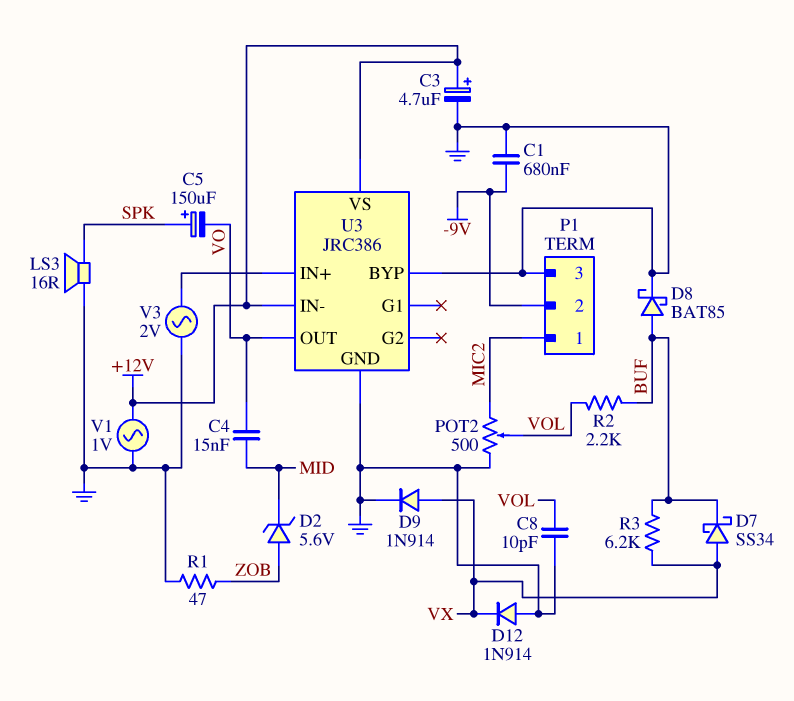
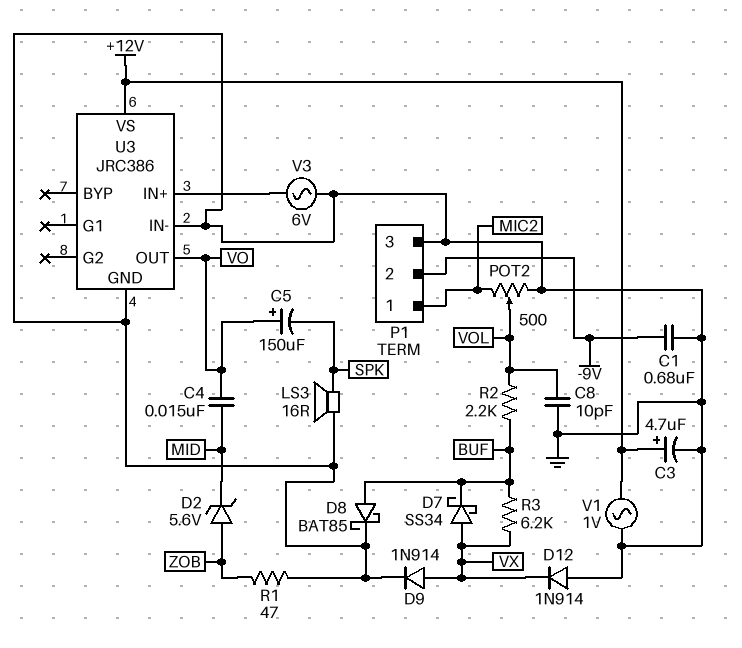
C5: 150uF (plus SPK, minus VO) -> 150uF (plus VO, minus SPK)
U3 pin BYP: GND -> none
U3 pin IN-: +12V -> GND
V3: AC 2V (GND, U3/IN+) -> AC 6V (GND, U3/IN+)

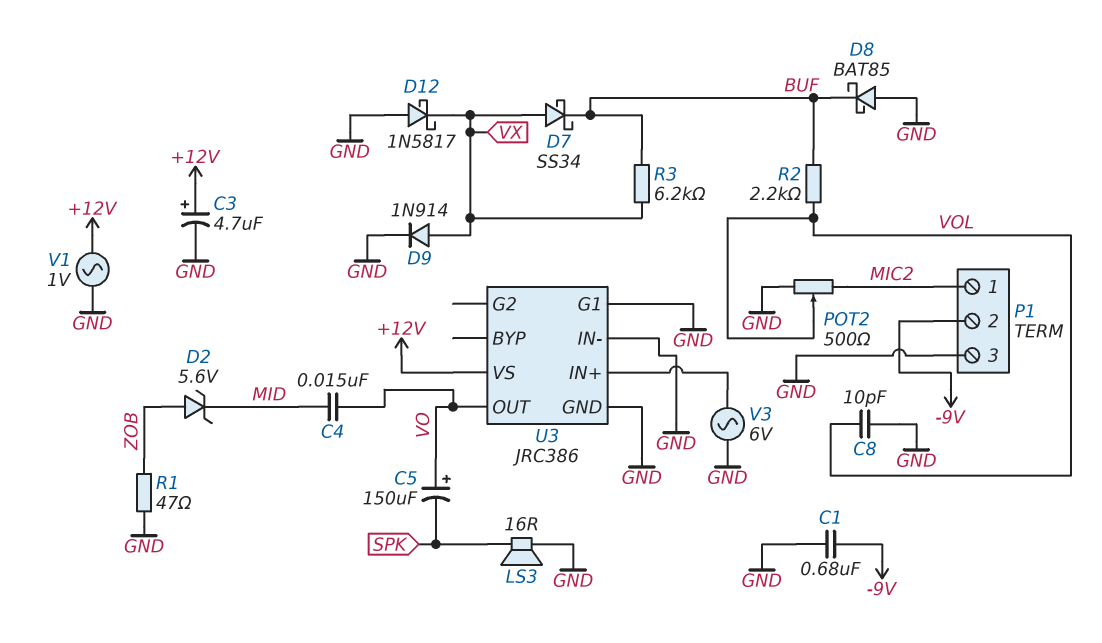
D8: schottky BAT85 (A BUF, K GND) -> schottky BAT85 (A GND, K BUF)
D12: diode 1N914 (A GND, K VX) -> schottky 1N5817 (A GND, K VX)
U3 pin G1: none -> GND

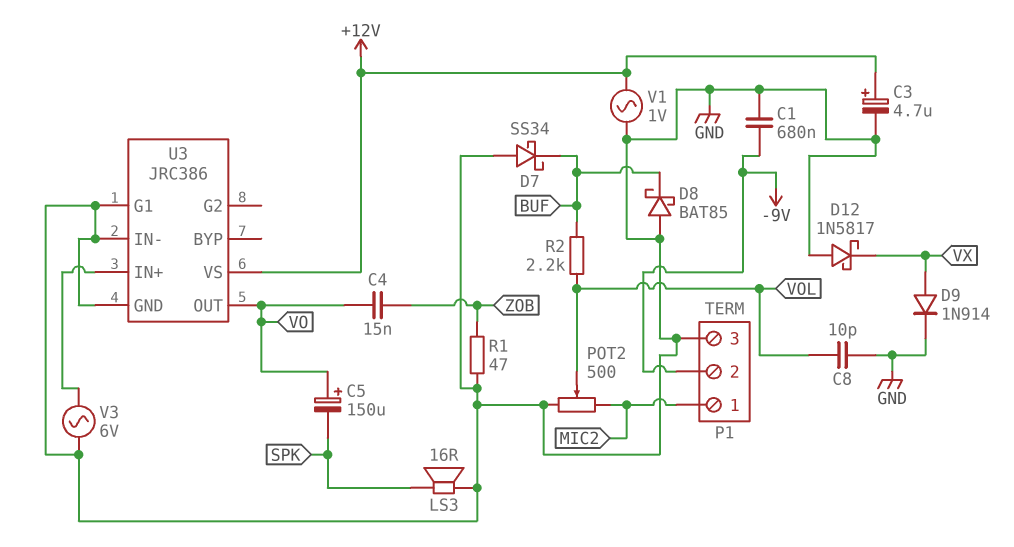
C4: 15nF (MID, VO) -> 15nF (VO, ZOB)
D2: zener 5.6V (A ZOB, K MID) -> none
D7: schottky SS34 (A VX, K BUF) -> schottky SS34 (A GND, K BUF)
R3: 6.2k (BUF, VX) -> none

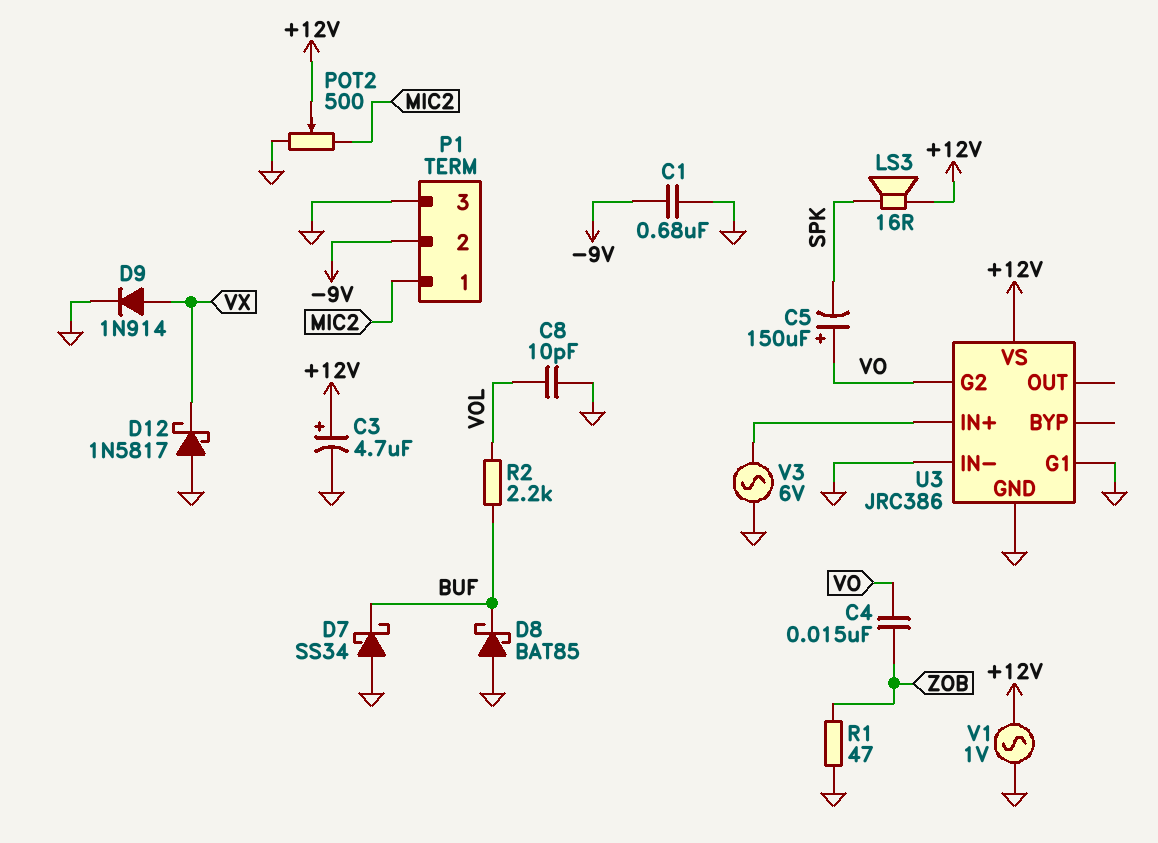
LS3: speaker 16R (GND, SPK) -> speaker 16R (+12V, SPK)
POT2: 500 (GND, MIC2, wiper VOL) -> 500 (GND, MIC2, wiper +12V)
U3 pin G2: none -> VO
U3 pin OUT: VO -> none

